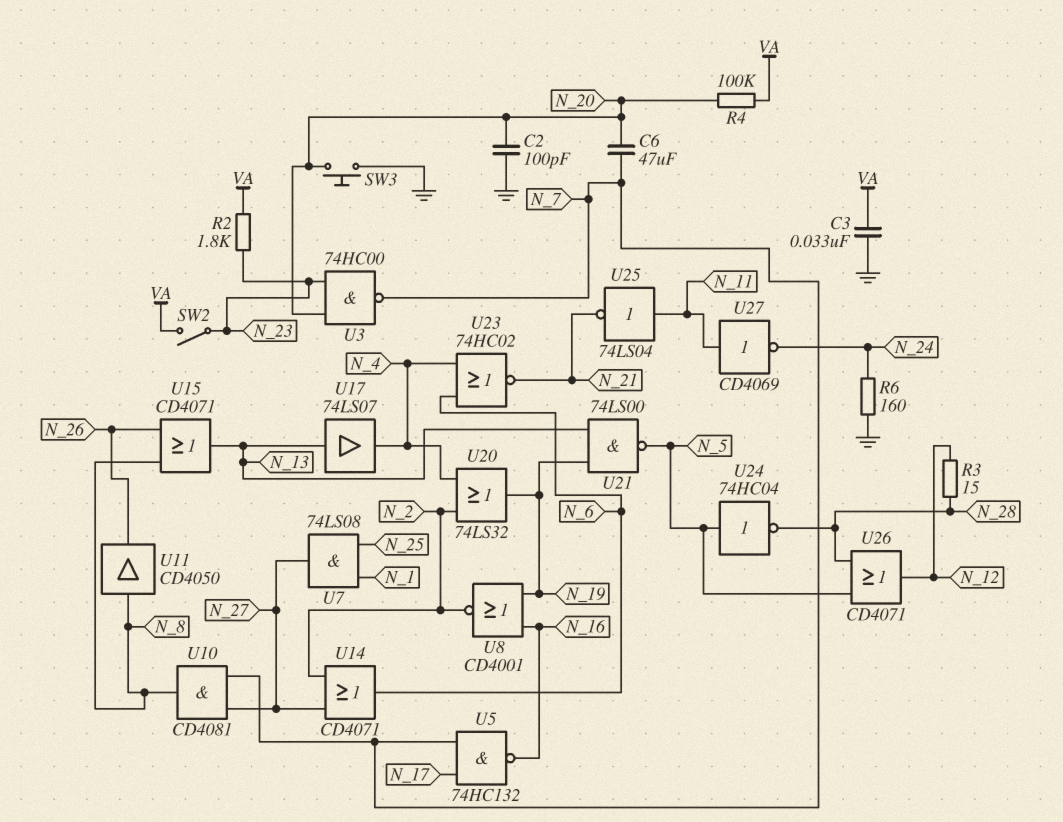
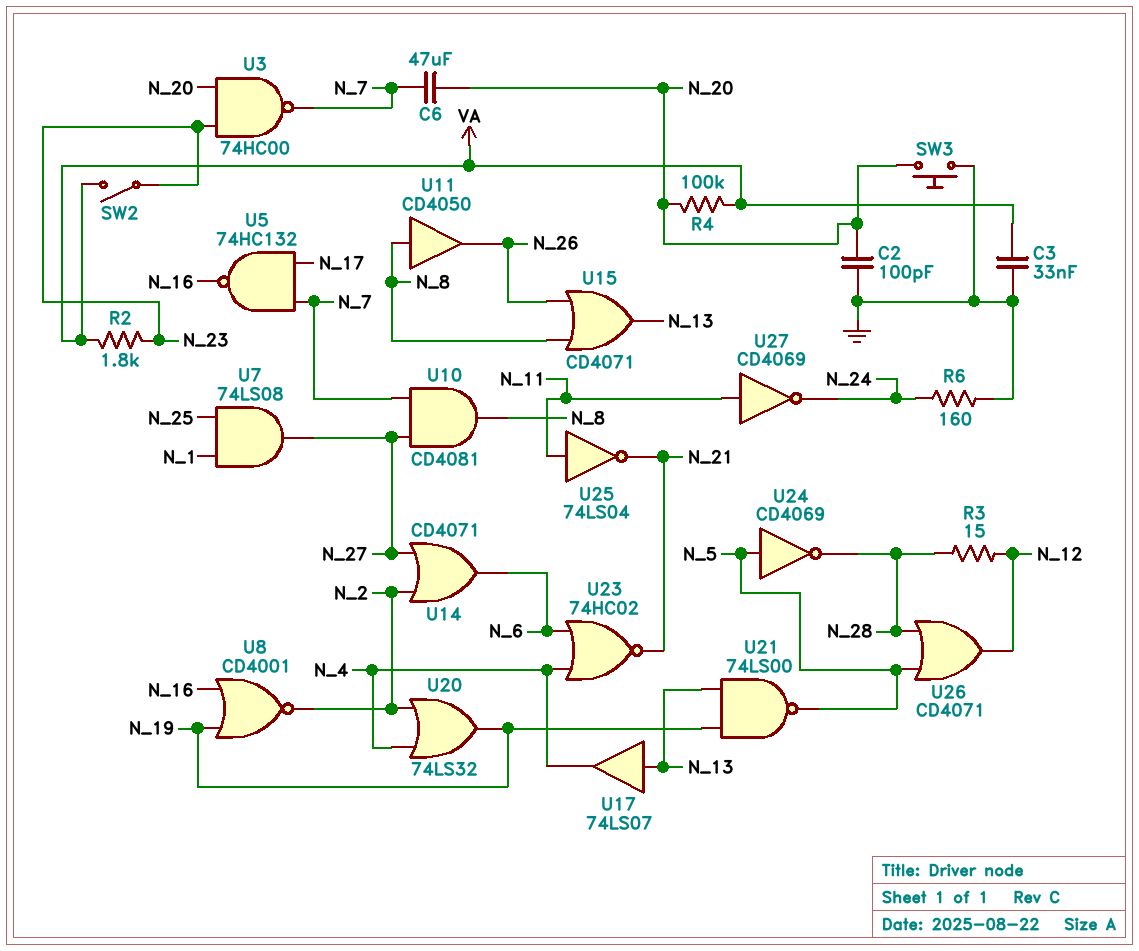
U24: NOT 74HC04 (in N_5, out N_28) -> NOT CD4069 (in N_5, out N_28)

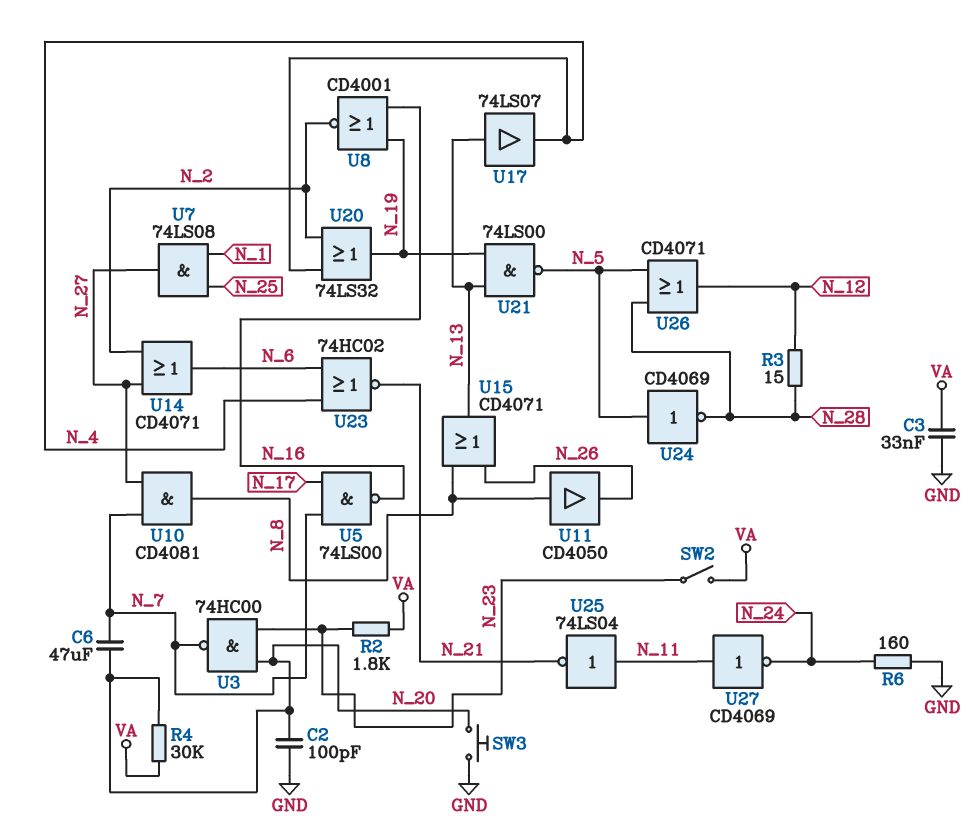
R4: 100k (N_20, VA) -> 30k (N_20, VA)
U5: NAND 74HC132 (in N_7, in N_17, out N_16) -> NAND 74LS00 (in N_7, in N_17, out N_16)

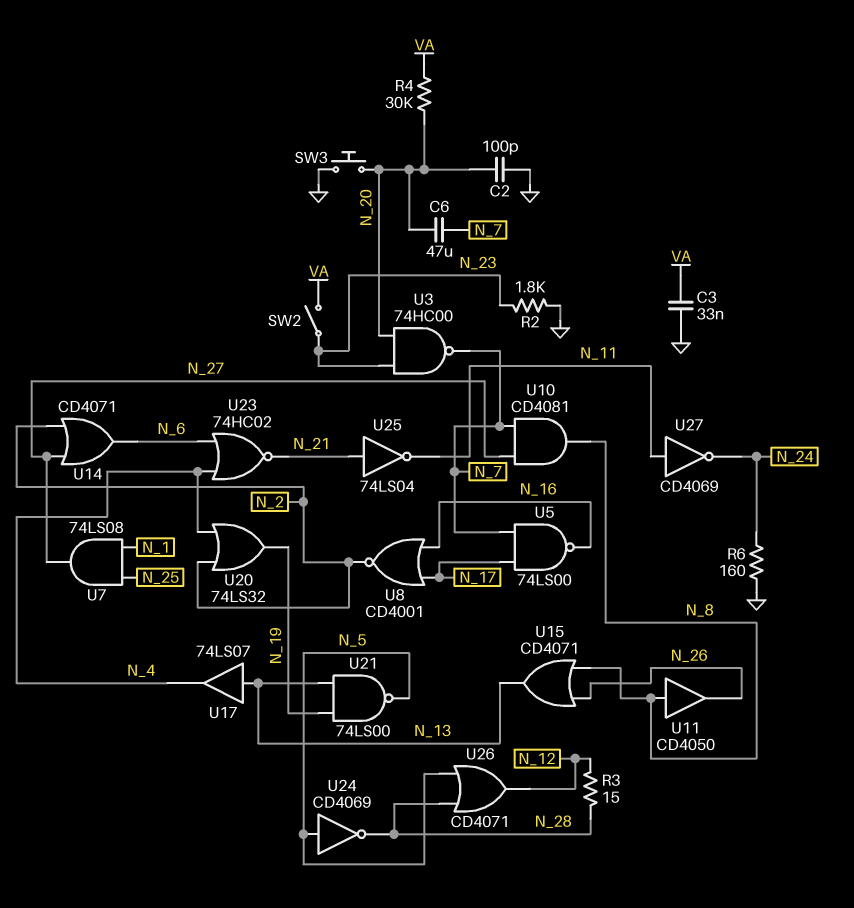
R2: 1.8k (N_23, VA) -> 1.8k (GND, N_23)
U8: NOR CD4001 (in N_16, in N_19, out N_2) -> NOR CD4001 (in N_16, in N_17, out N_2)
U25: NOT 74LS04 (in N_11, out N_21) -> NOT 74LS04 (in N_21, out N_11)

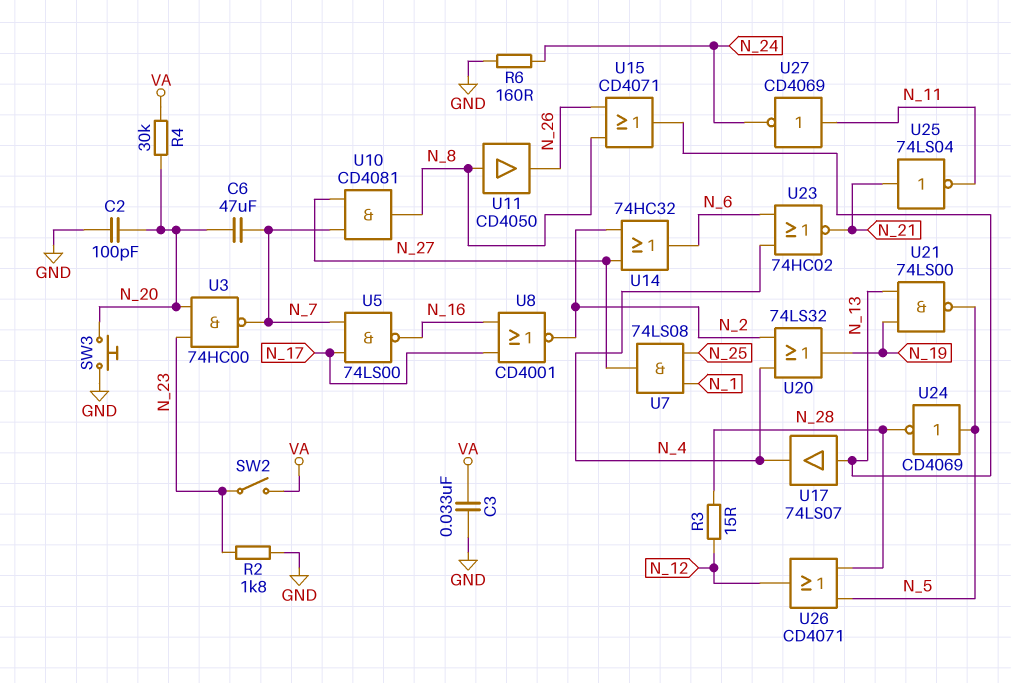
U14: OR CD4071 (in N_2, in N_27, out N_6) -> OR 74HC32 (in N_2, in N_27, out N_6)

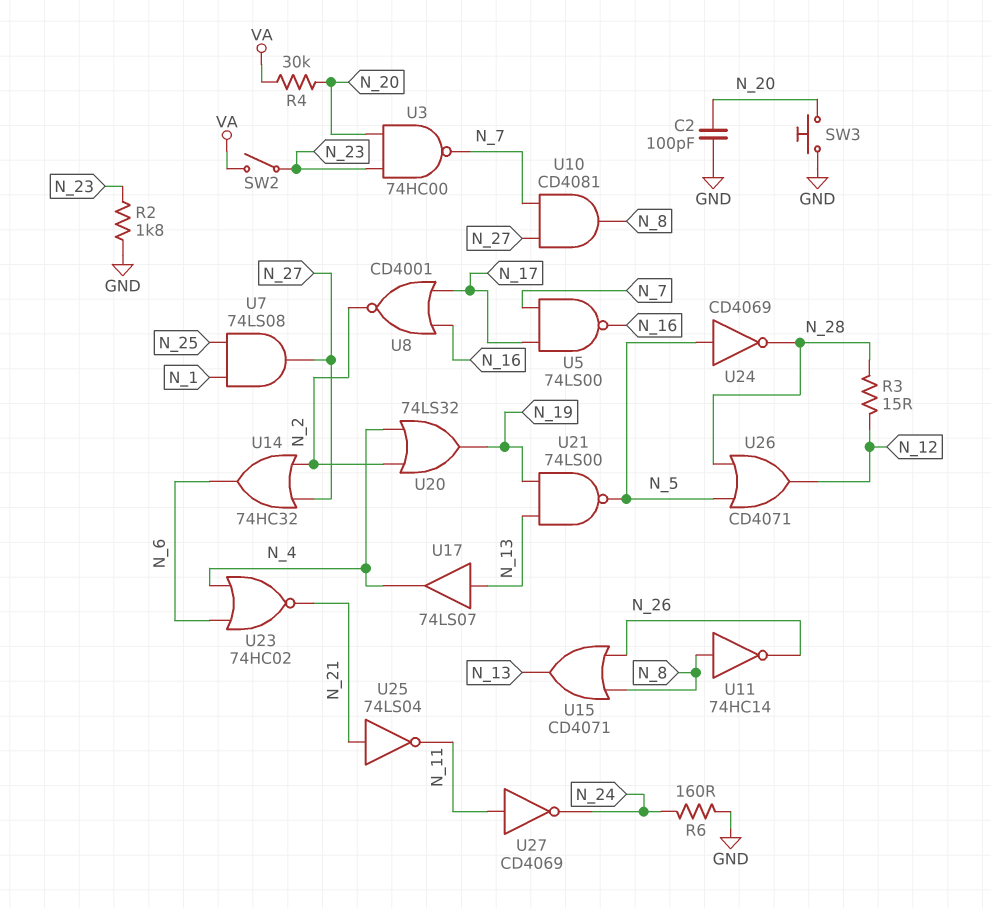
C3: 33nF (GND, VA) -> none
C6: 47uF (N_7, N_20) -> none
U11: buffer CD4050 (in N_8, out N_26) -> NOT 74HC14 (in N_8, out N_26)

